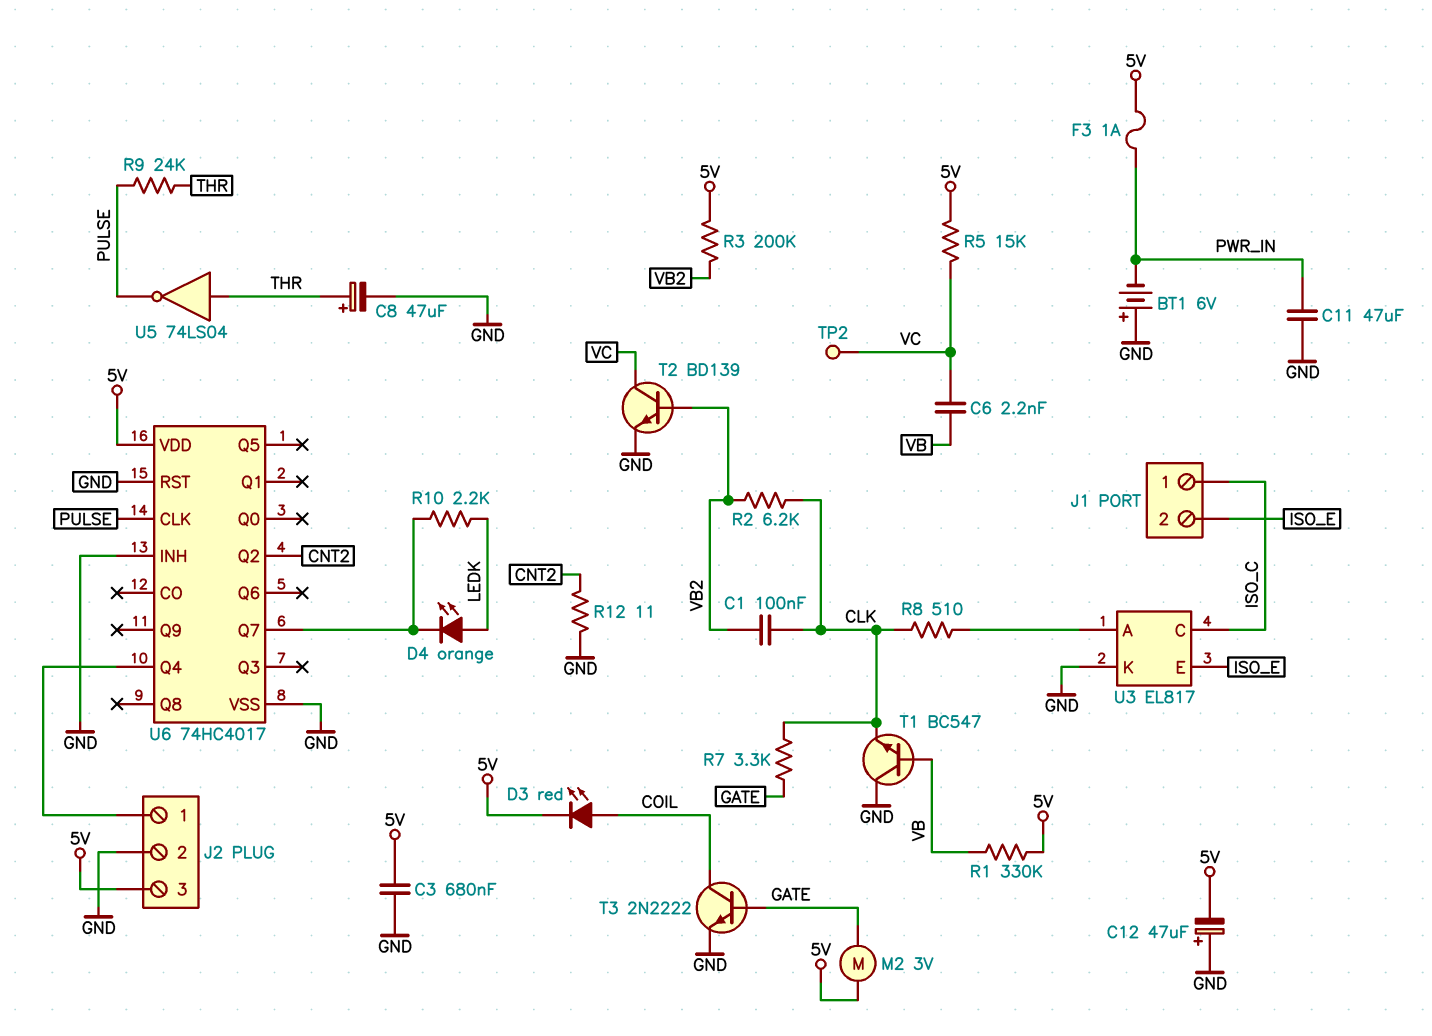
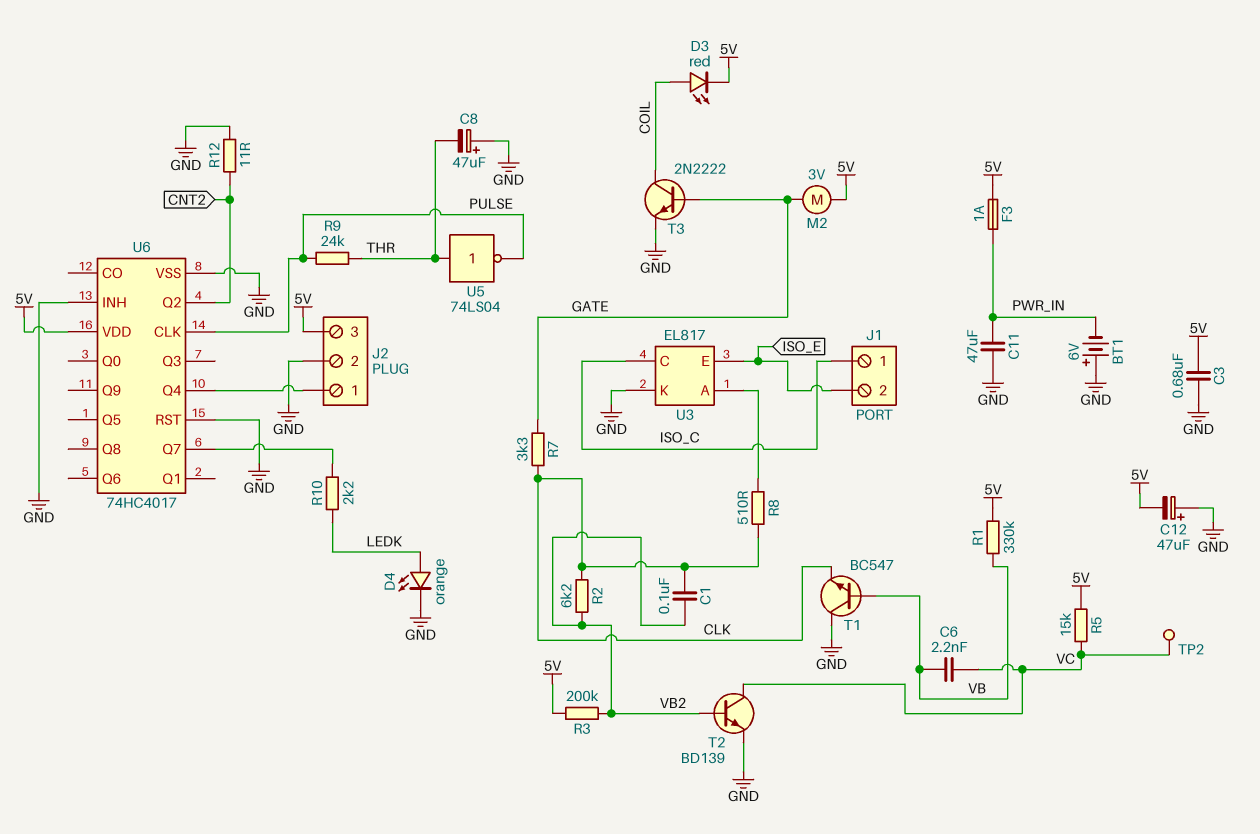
C8: 47uF (plus THR, minus GND) -> 47uF (plus GND, minus THR)
D4: LED orange (A LEDK, K U6/Q7) -> LED orange (A LEDK, K GND)

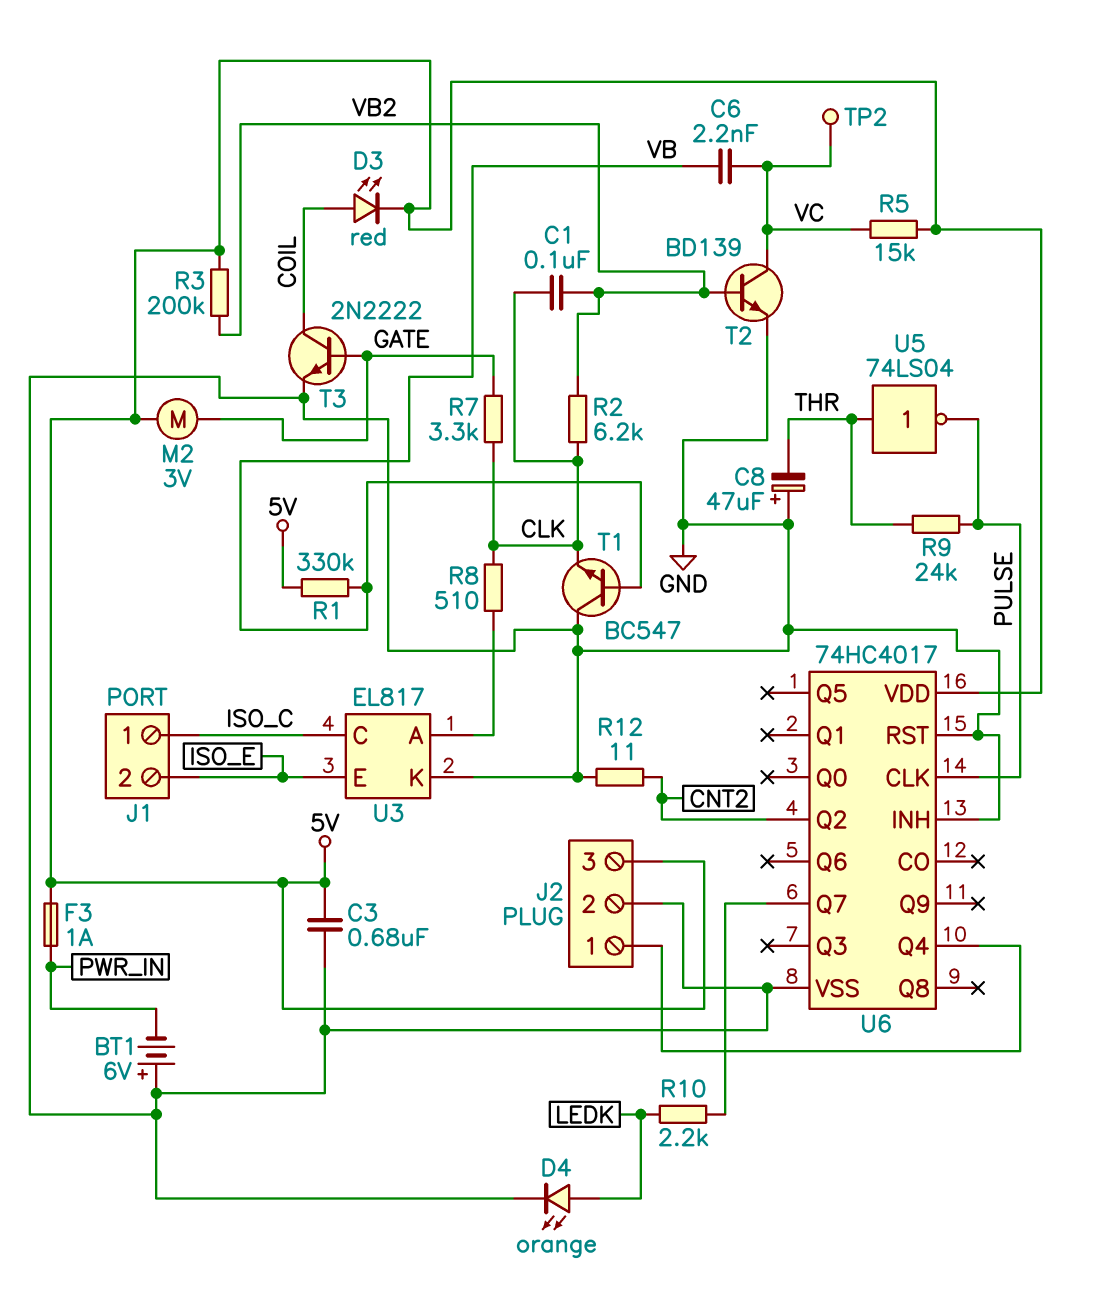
C11: 47uF (GND, PWR_IN) -> none
C12: 47uF (plus GND, minus 5V) -> none

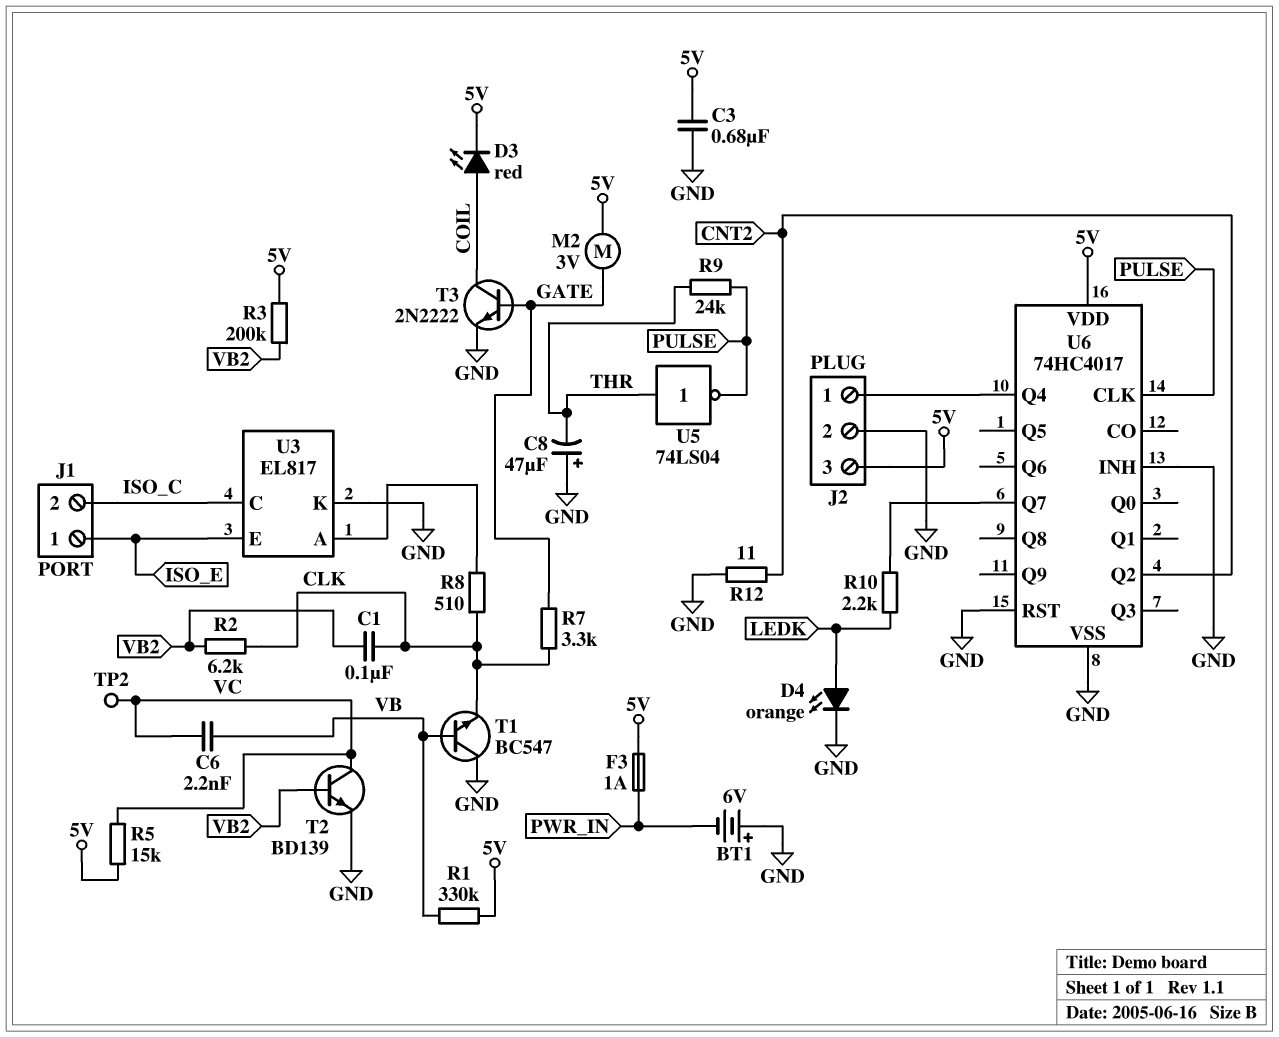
J1 pin 1: ISO_C -> ISO_E
J1 pin 2: ISO_E -> ISO_C

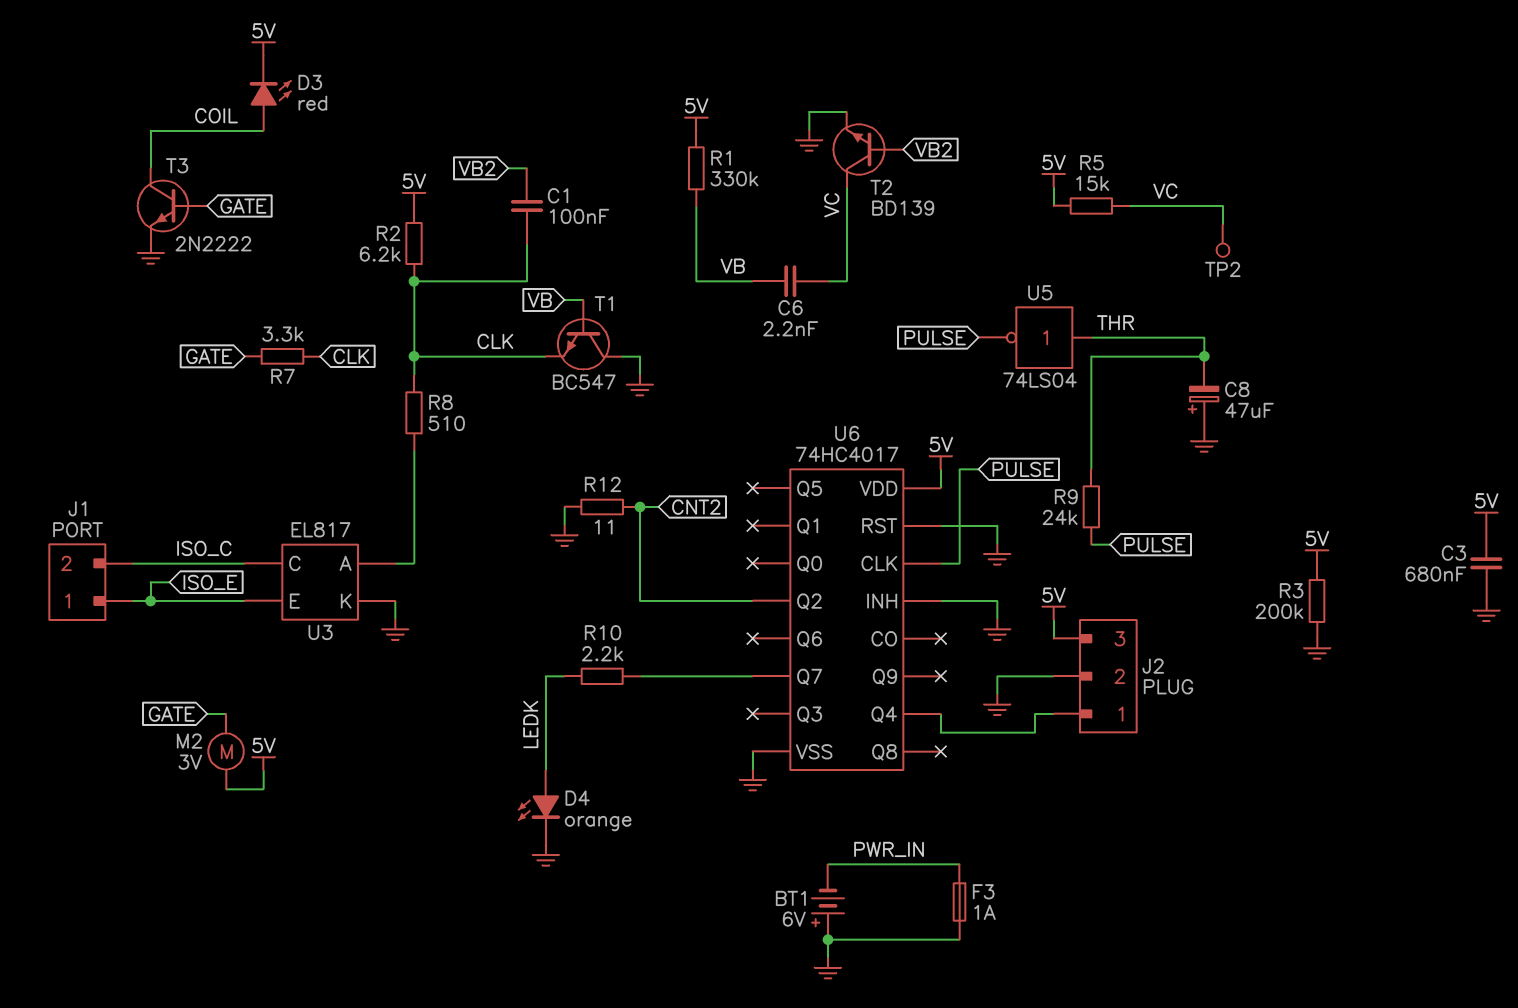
F3: 1A (5V, PWR_IN) -> 1A (GND, PWR_IN)
R2: 6.2k (CLK, VB2) -> 6.2k (5V, CLK)
R3: 200k (5V, VB2) -> 200k (5V, GND)

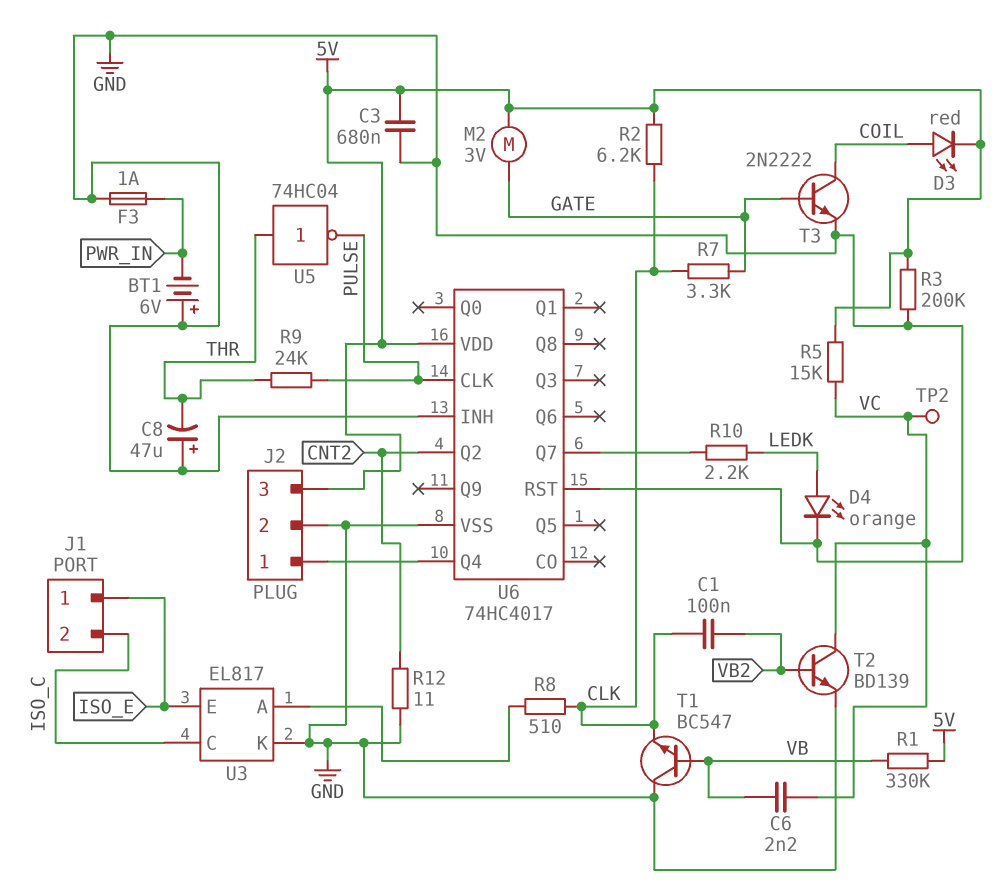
U5: NOT 74LS04 (in THR, out PULSE) -> NOT 74HC04 (in THR, out PULSE)

